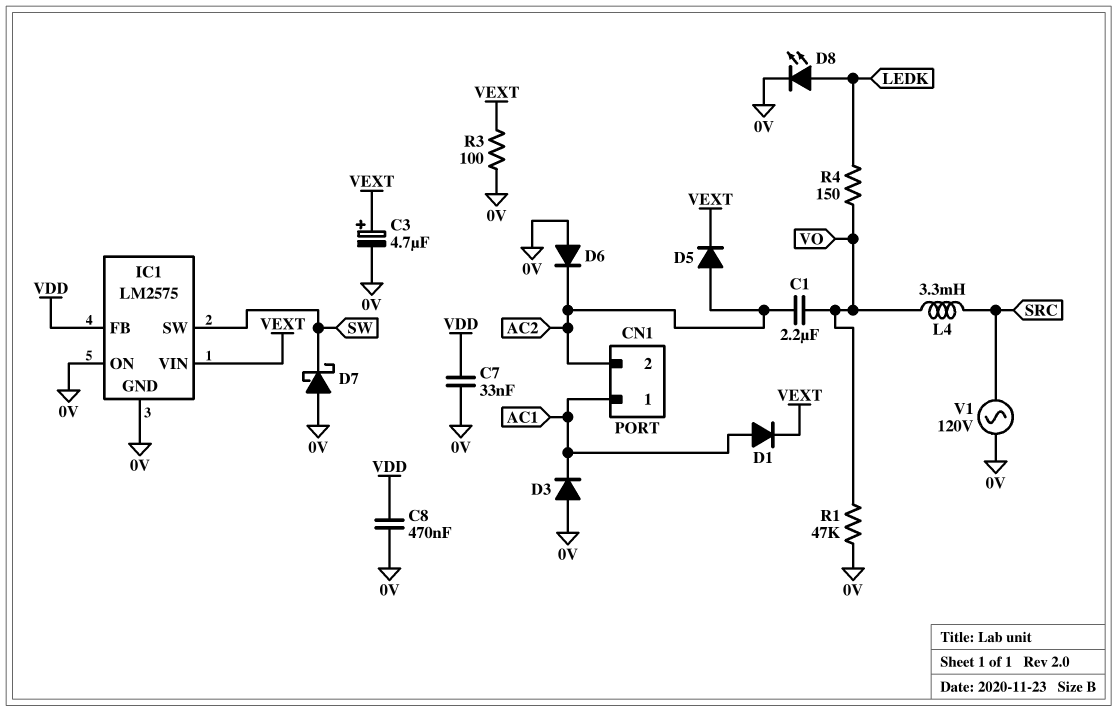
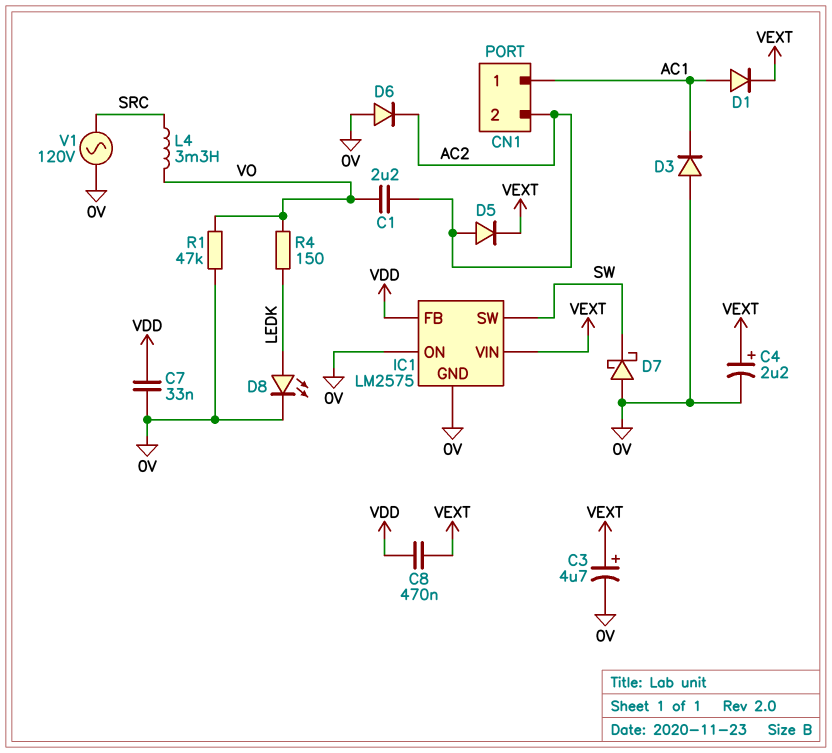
C4: none -> 2.2uF (plus VEXT, minus 0V)
C8: 470nF (0V, VDD) -> 470nF (VDD, VEXT)
R3: 100 (0V, VEXT) -> none

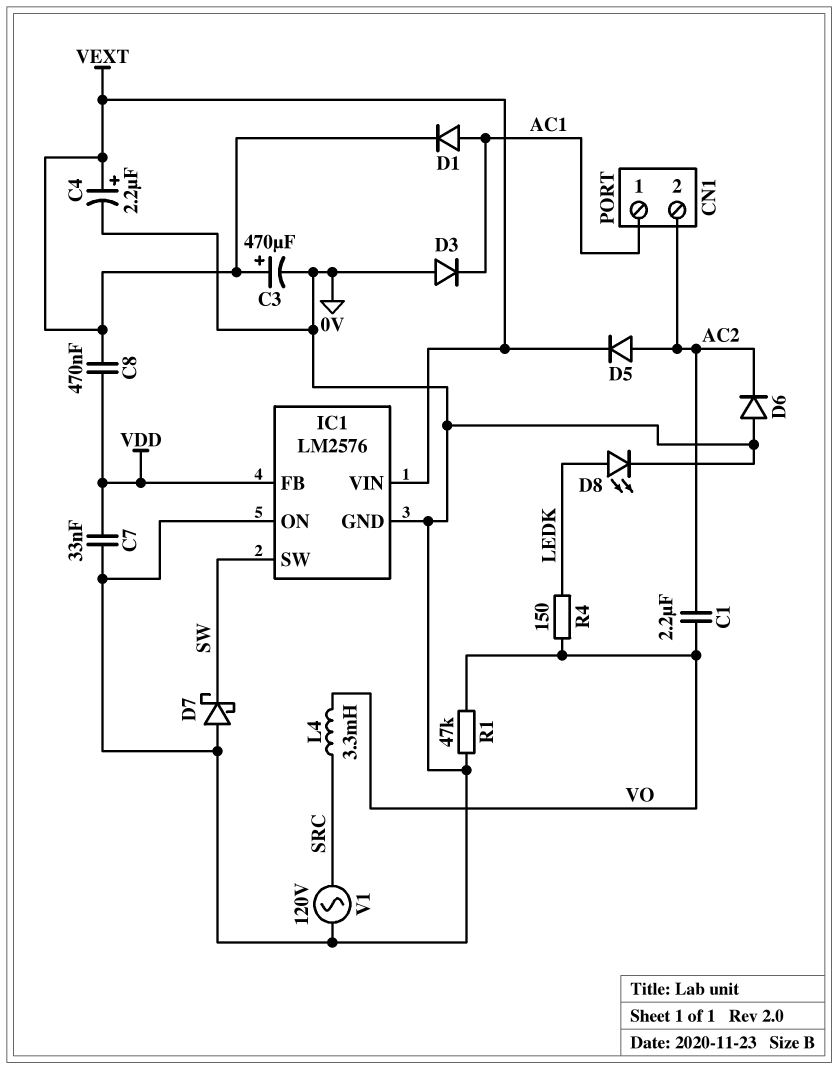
C3: 4.7uF (plus VEXT, minus 0V) -> 470uF (plus VEXT, minus 0V)
IC1: LM2575 -> LM2576

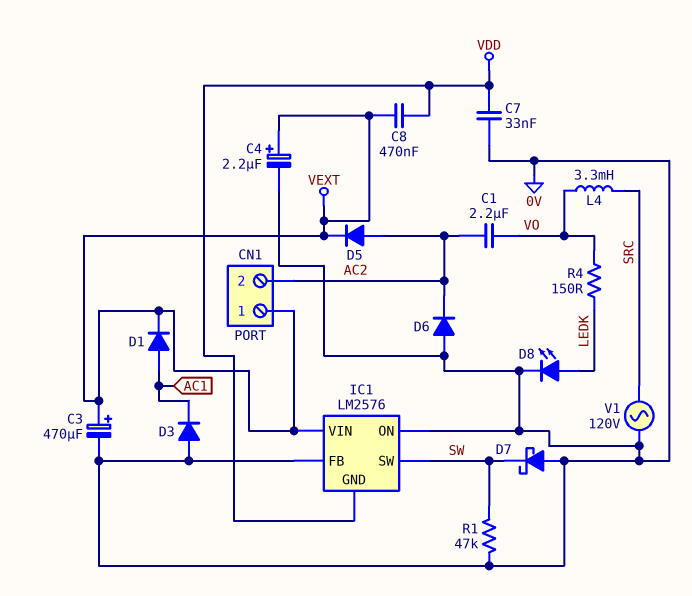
CN1 pin 1: AC1 -> VEXT
IC1 pin FB: VDD -> 0V
IC1 pin GND: 0V -> VDD
R1: 47k (0V, VO) -> 47k (0V, SW)

